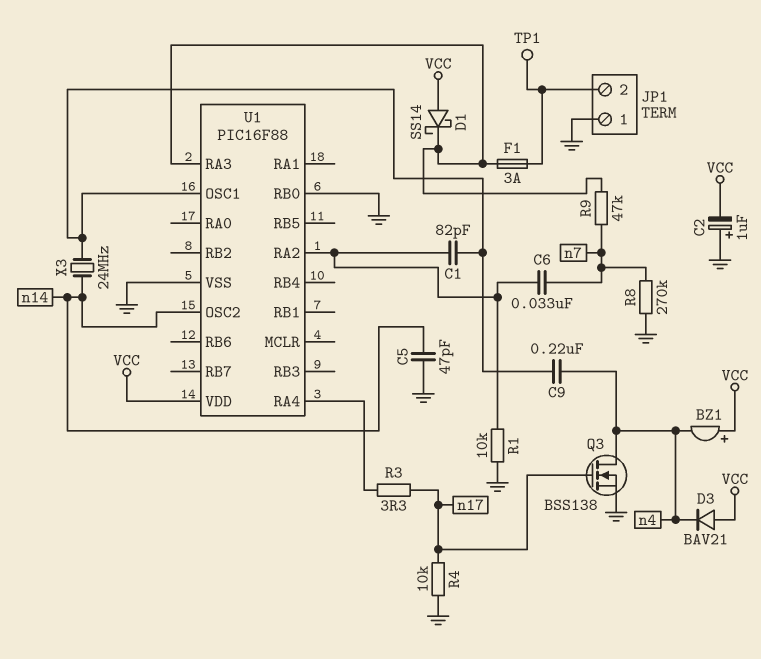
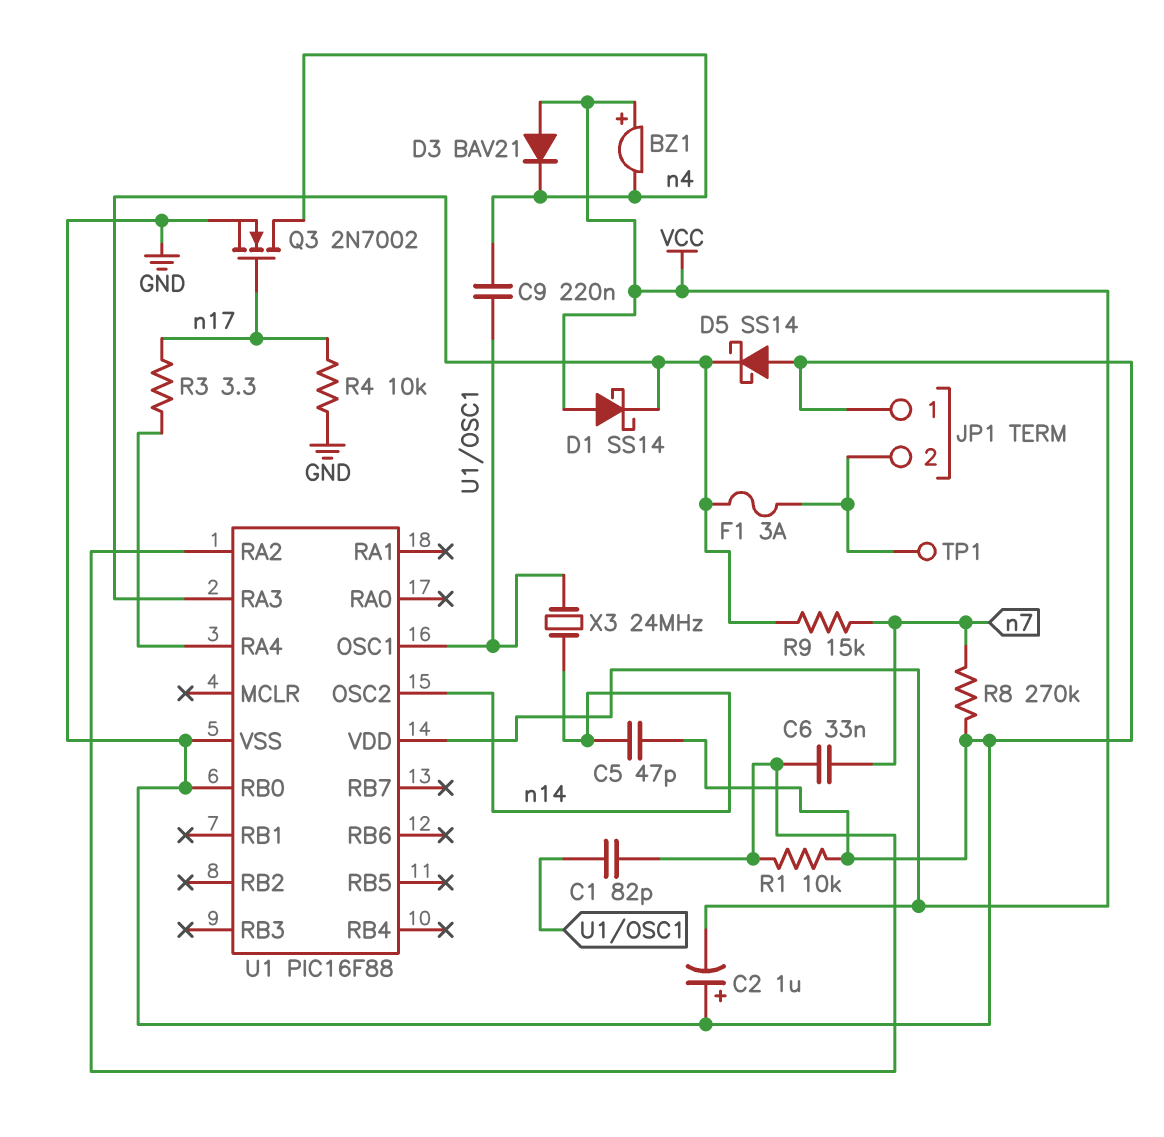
D5: none -> schottky SS14 (A GND, K U1/RA3)
Q3: NMOS BSS138 (G n17, D n4, S GND) -> NMOS 2N7002 (G n17, D n4, S GND)
R9: 47k (U1/RA3, n7) -> 15k (U1/RA3, n7)

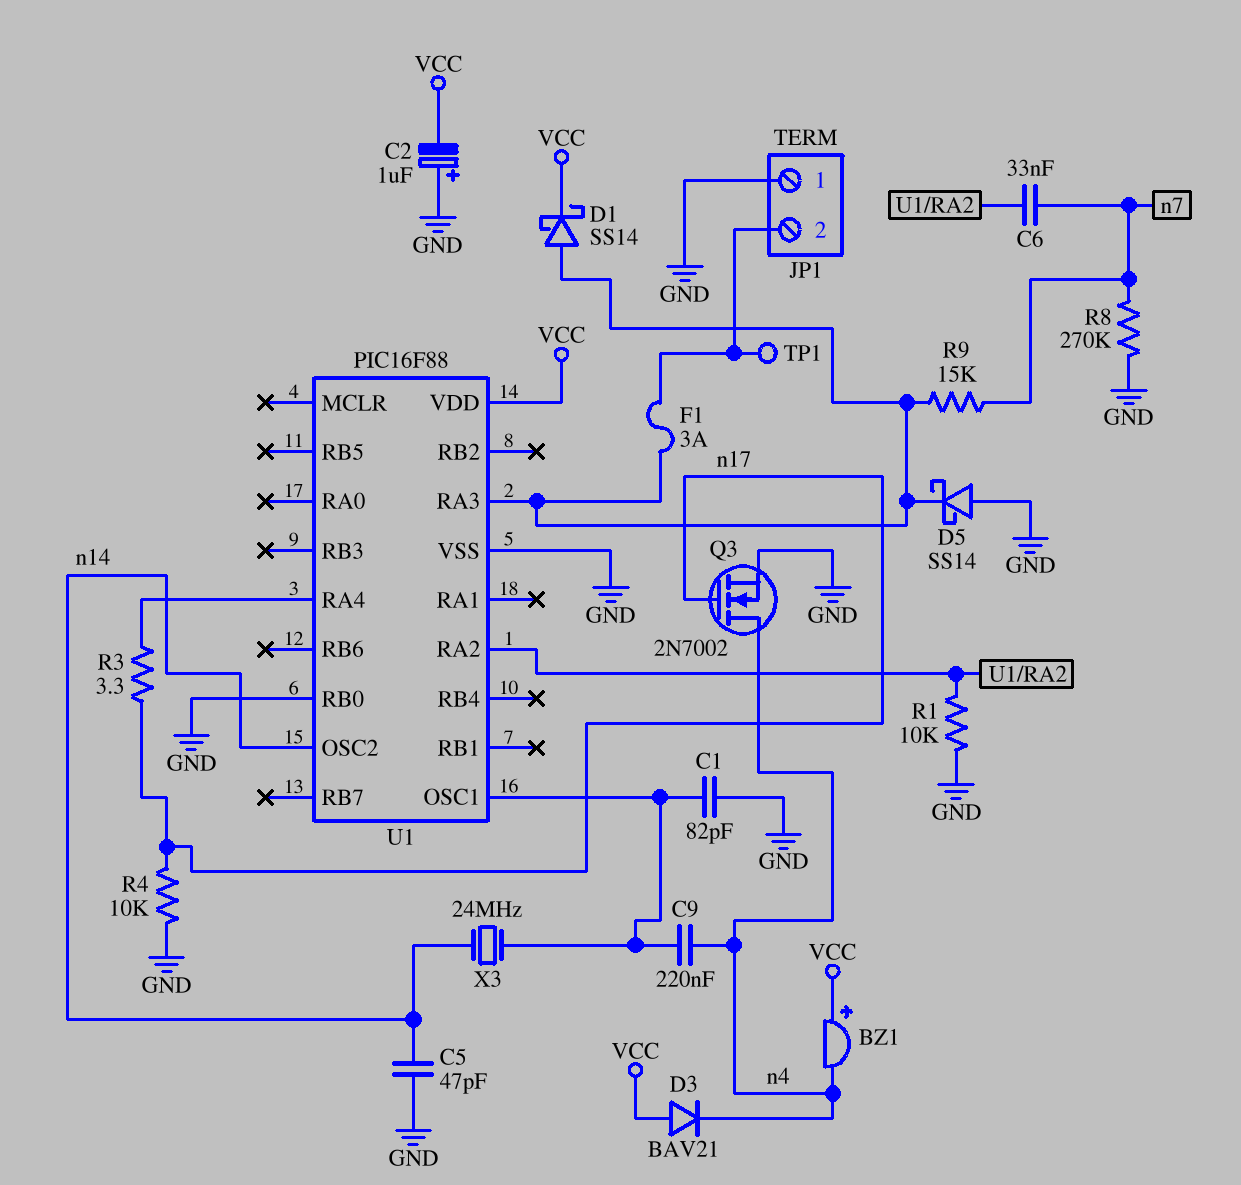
C1: 82pF (U1/OSC1, U1/RA2) -> 82pF (GND, U1/OSC1)
D1: schottky SS14 (A VCC, K U1/RA3) -> schottky SS14 (A U1/RA3, K VCC)

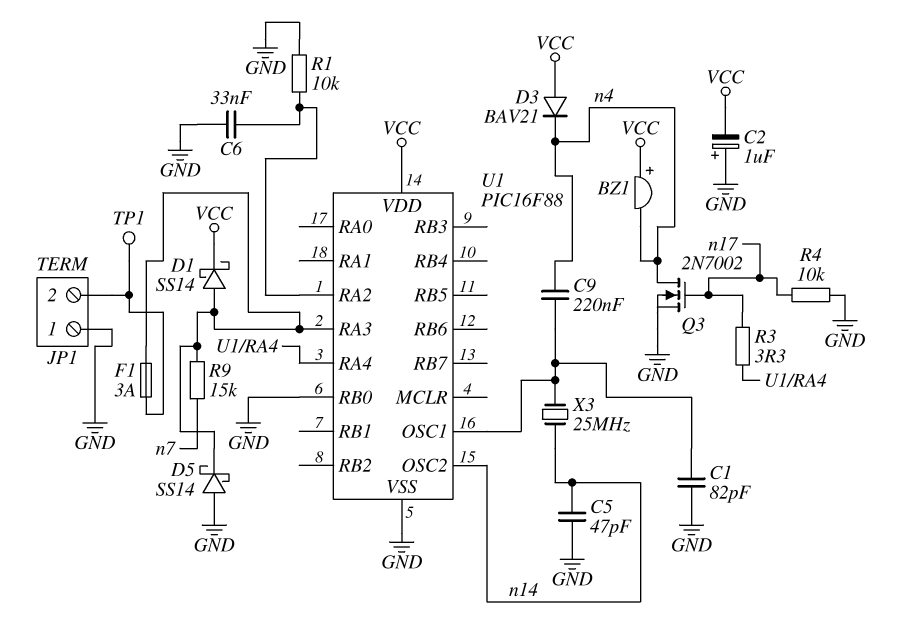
C6: 33nF (U1/RA2, n7) -> 33nF (GND, U1/RA2)
R8: 270k (GND, n7) -> none
X3: 24MHz (U1/OSC1, n14) -> 25MHz (U1/OSC1, n14)

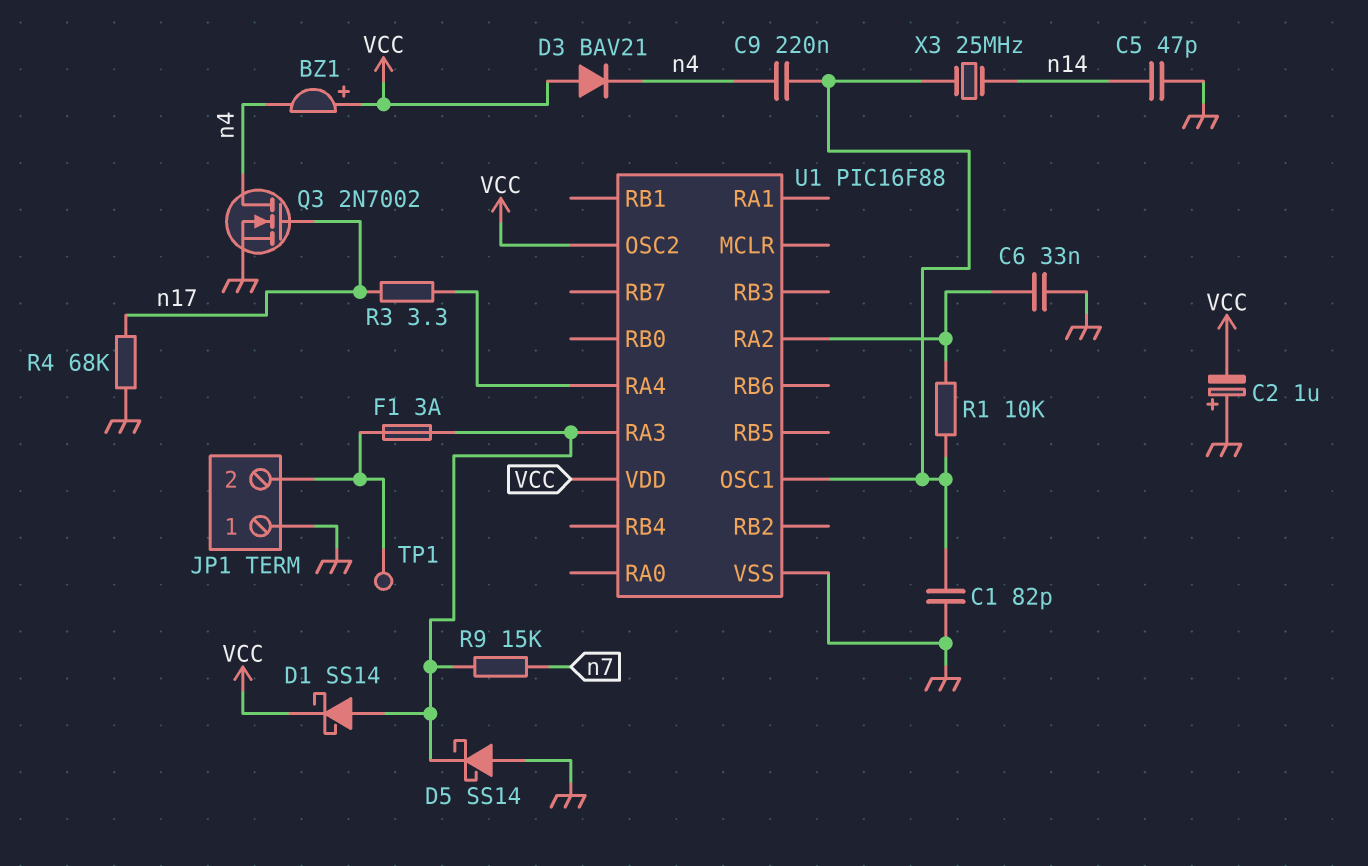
R1: 10k (GND, U1/RA2) -> 10k (U1/OSC1, U1/RA2)
R4: 10k (GND, n17) -> 68k (GND, n17)
U1 pin OSC2: n14 -> VCC
U1 pin RB0: GND -> none

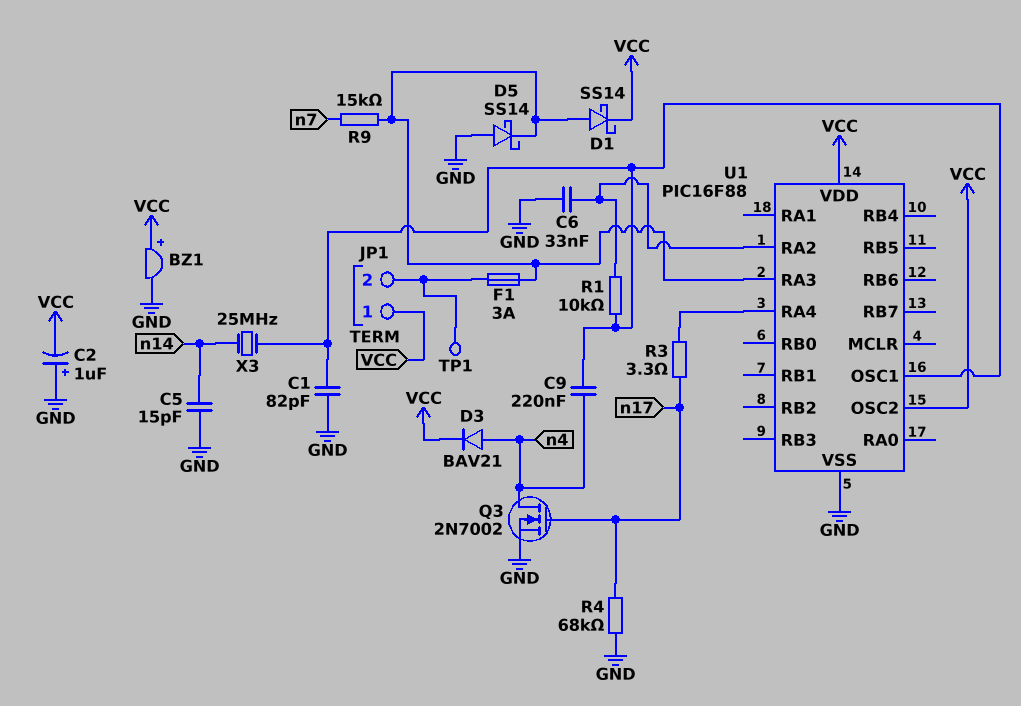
BZ1: buzzer (plus VCC, minus n4) -> buzzer (plus VCC, minus GND)
C5: 47pF (GND, n14) -> 15pF (GND, n14)
D3: diode BAV21 (A VCC, K n4) -> diode BAV21 (A n4, K VCC)
JP1 pin 1: GND -> VCC

